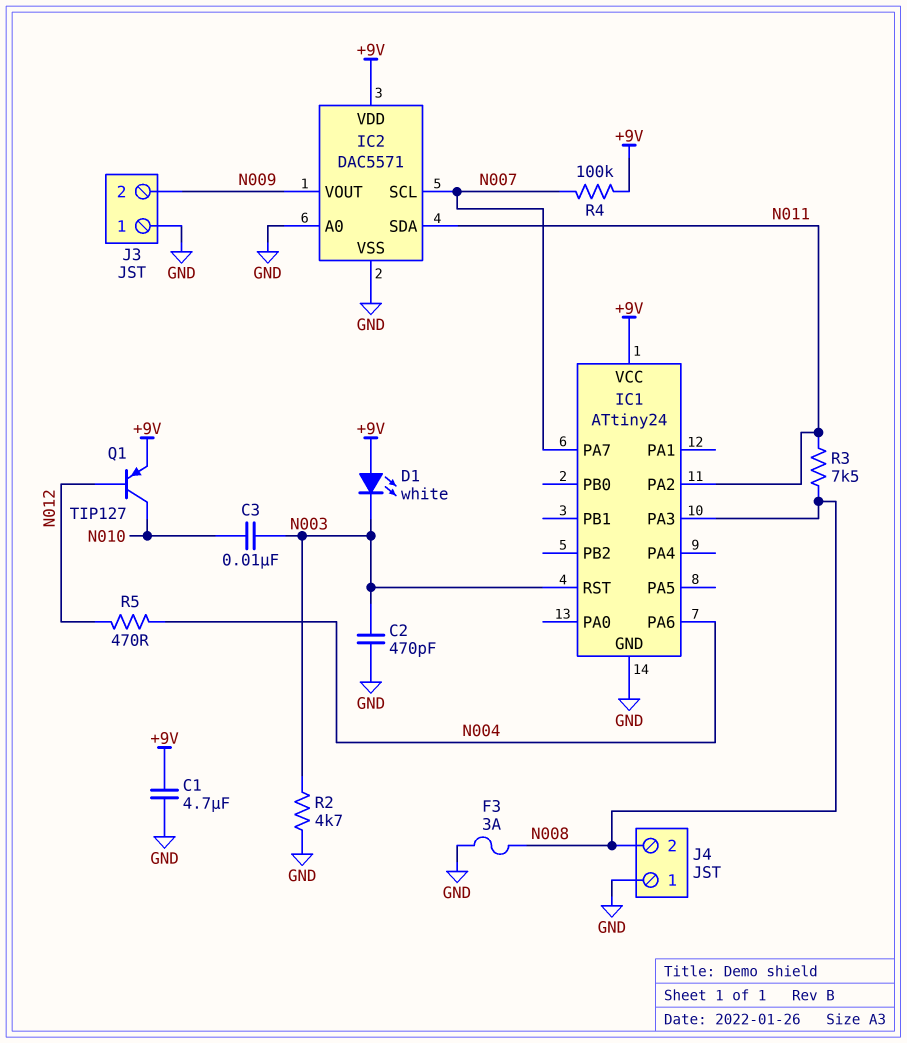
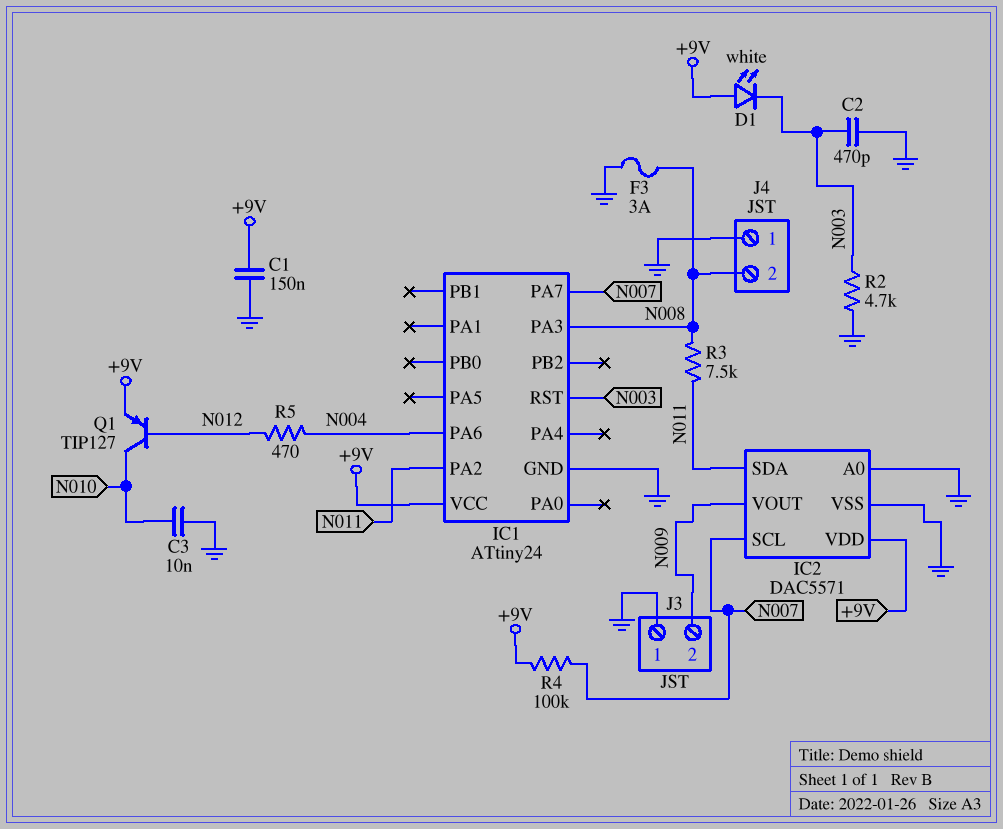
C1: 4.7uF (+9V, GND) -> 150nF (+9V, GND)
C3: 10nF (N003, N010) -> 10nF (GND, N010)

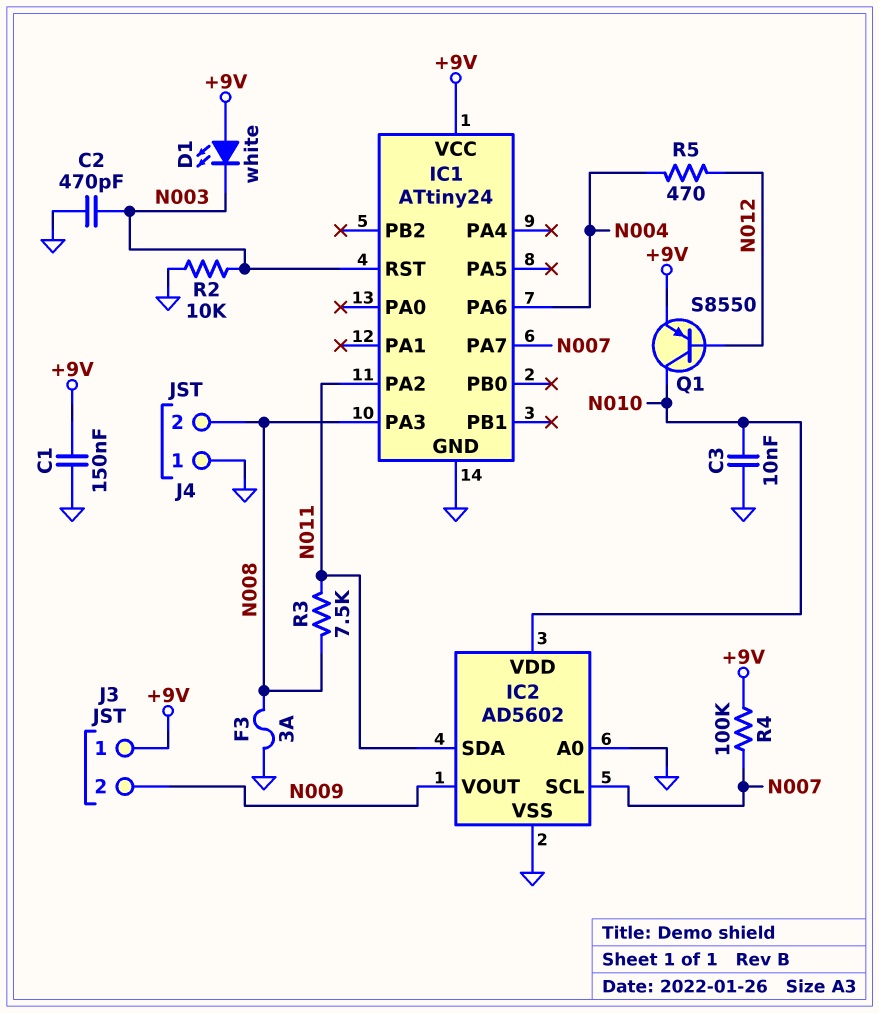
IC2: DAC5571 -> AD5602
IC2 pin VDD: +9V -> N010
J3 pin 1: GND -> +9V
Q1: PNP TIP127 (B N012, C N010, E +9V) -> PNP S8550 (B N012, C N010, E +9V)
R2: 4.7k (GND, N003) -> 10k (GND, N003)

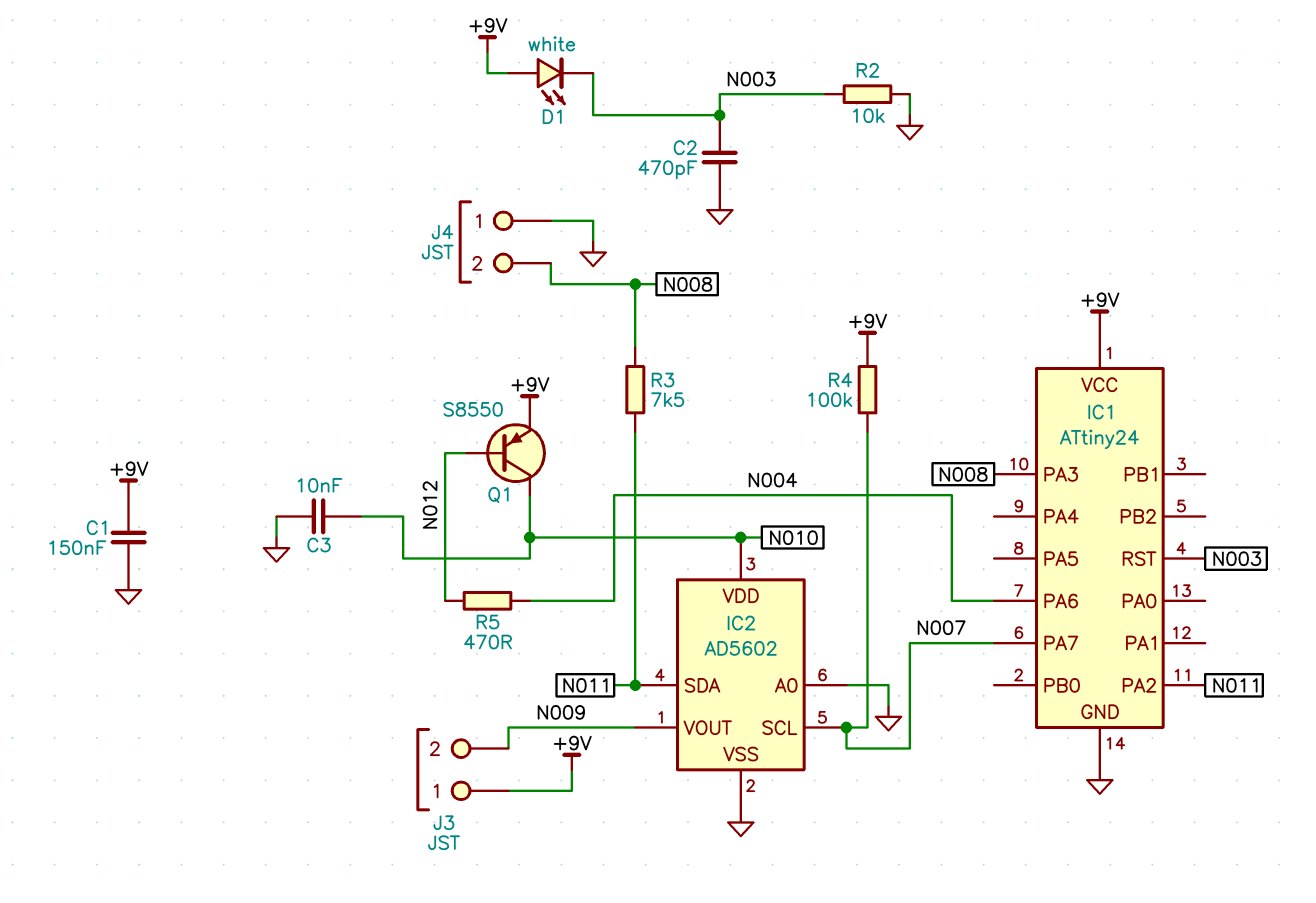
F3: 3A (GND, N008) -> none

